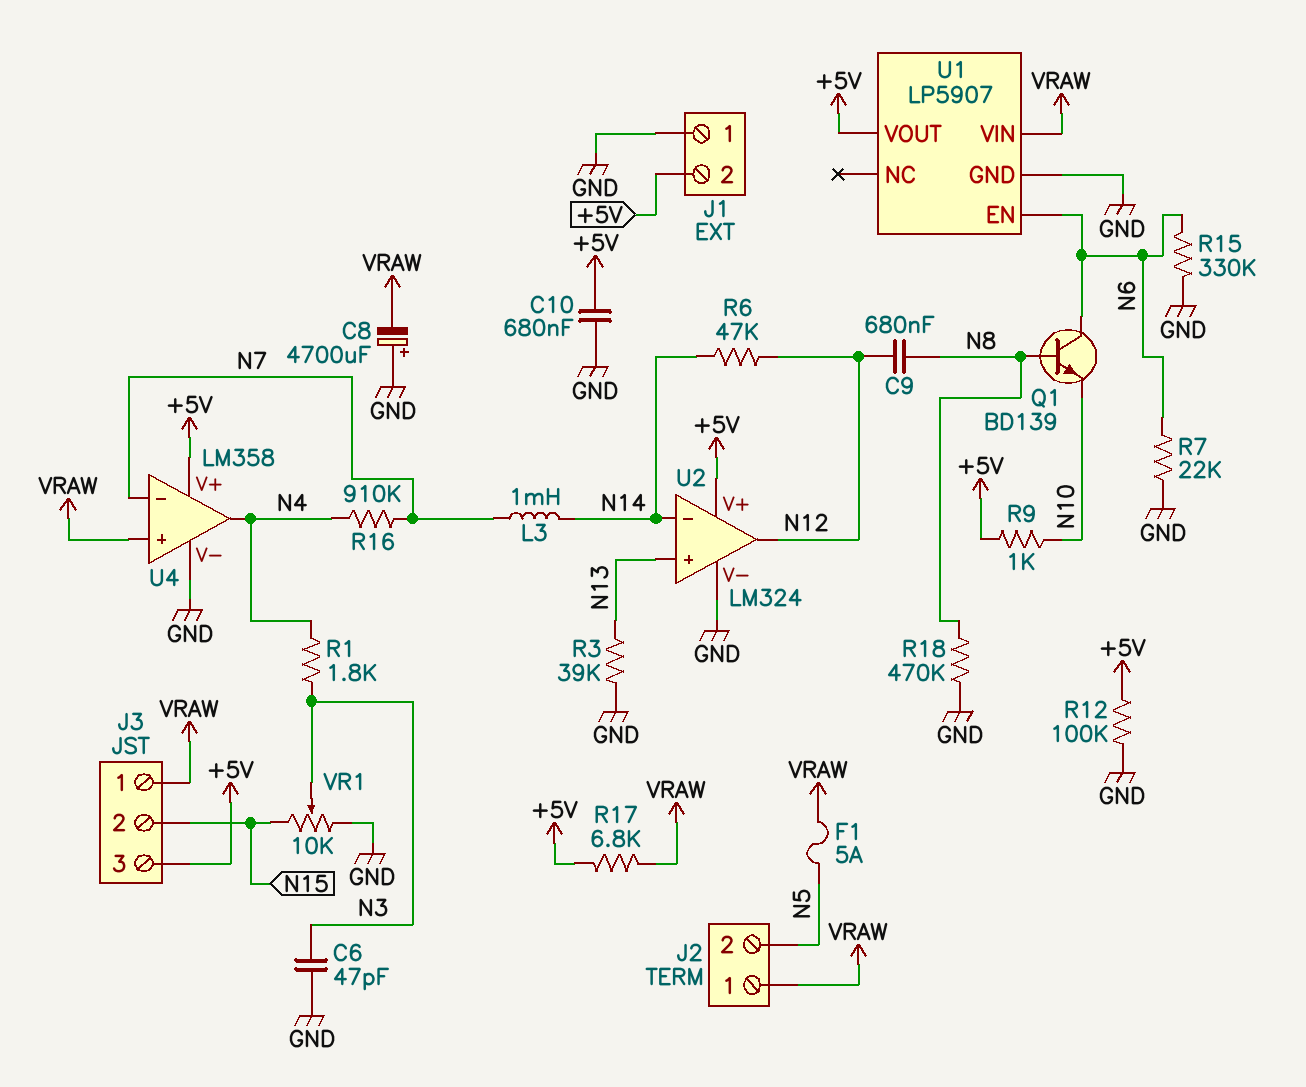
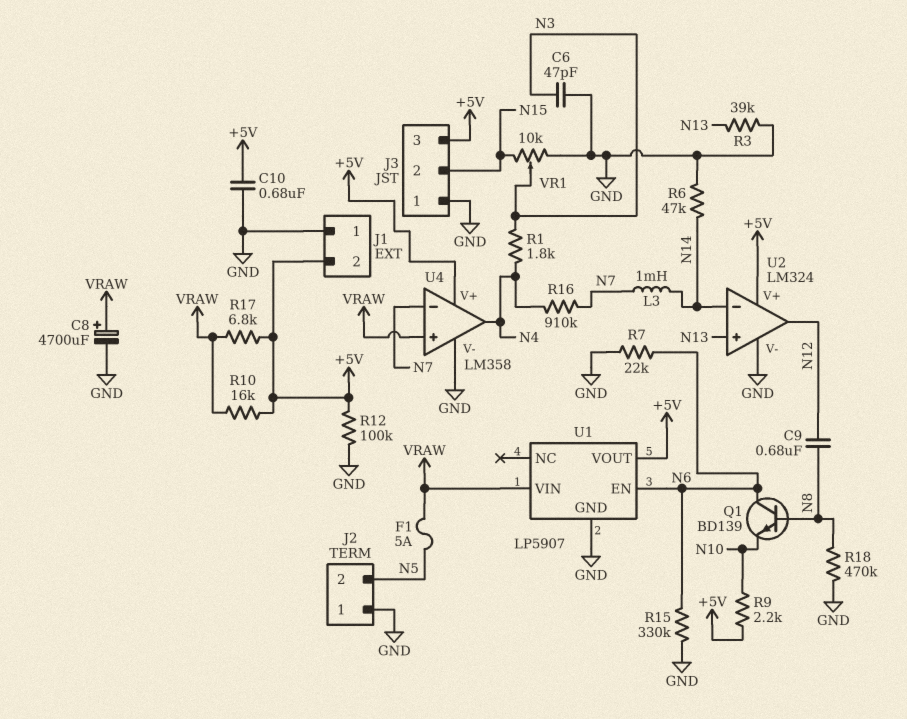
C8: 4700uF (plus GND, minus VRAW) -> 4700uF (plus VRAW, minus GND)
J2 pin 1: VRAW -> GND
J3 pin 1: VRAW -> GND
R6: 47k (N12, N14) -> 47k (GND, N14)
R9: 1k (+5V, N10) -> 2.2k (+5V, N10)
R10: none -> 16k (+5V, VRAW)

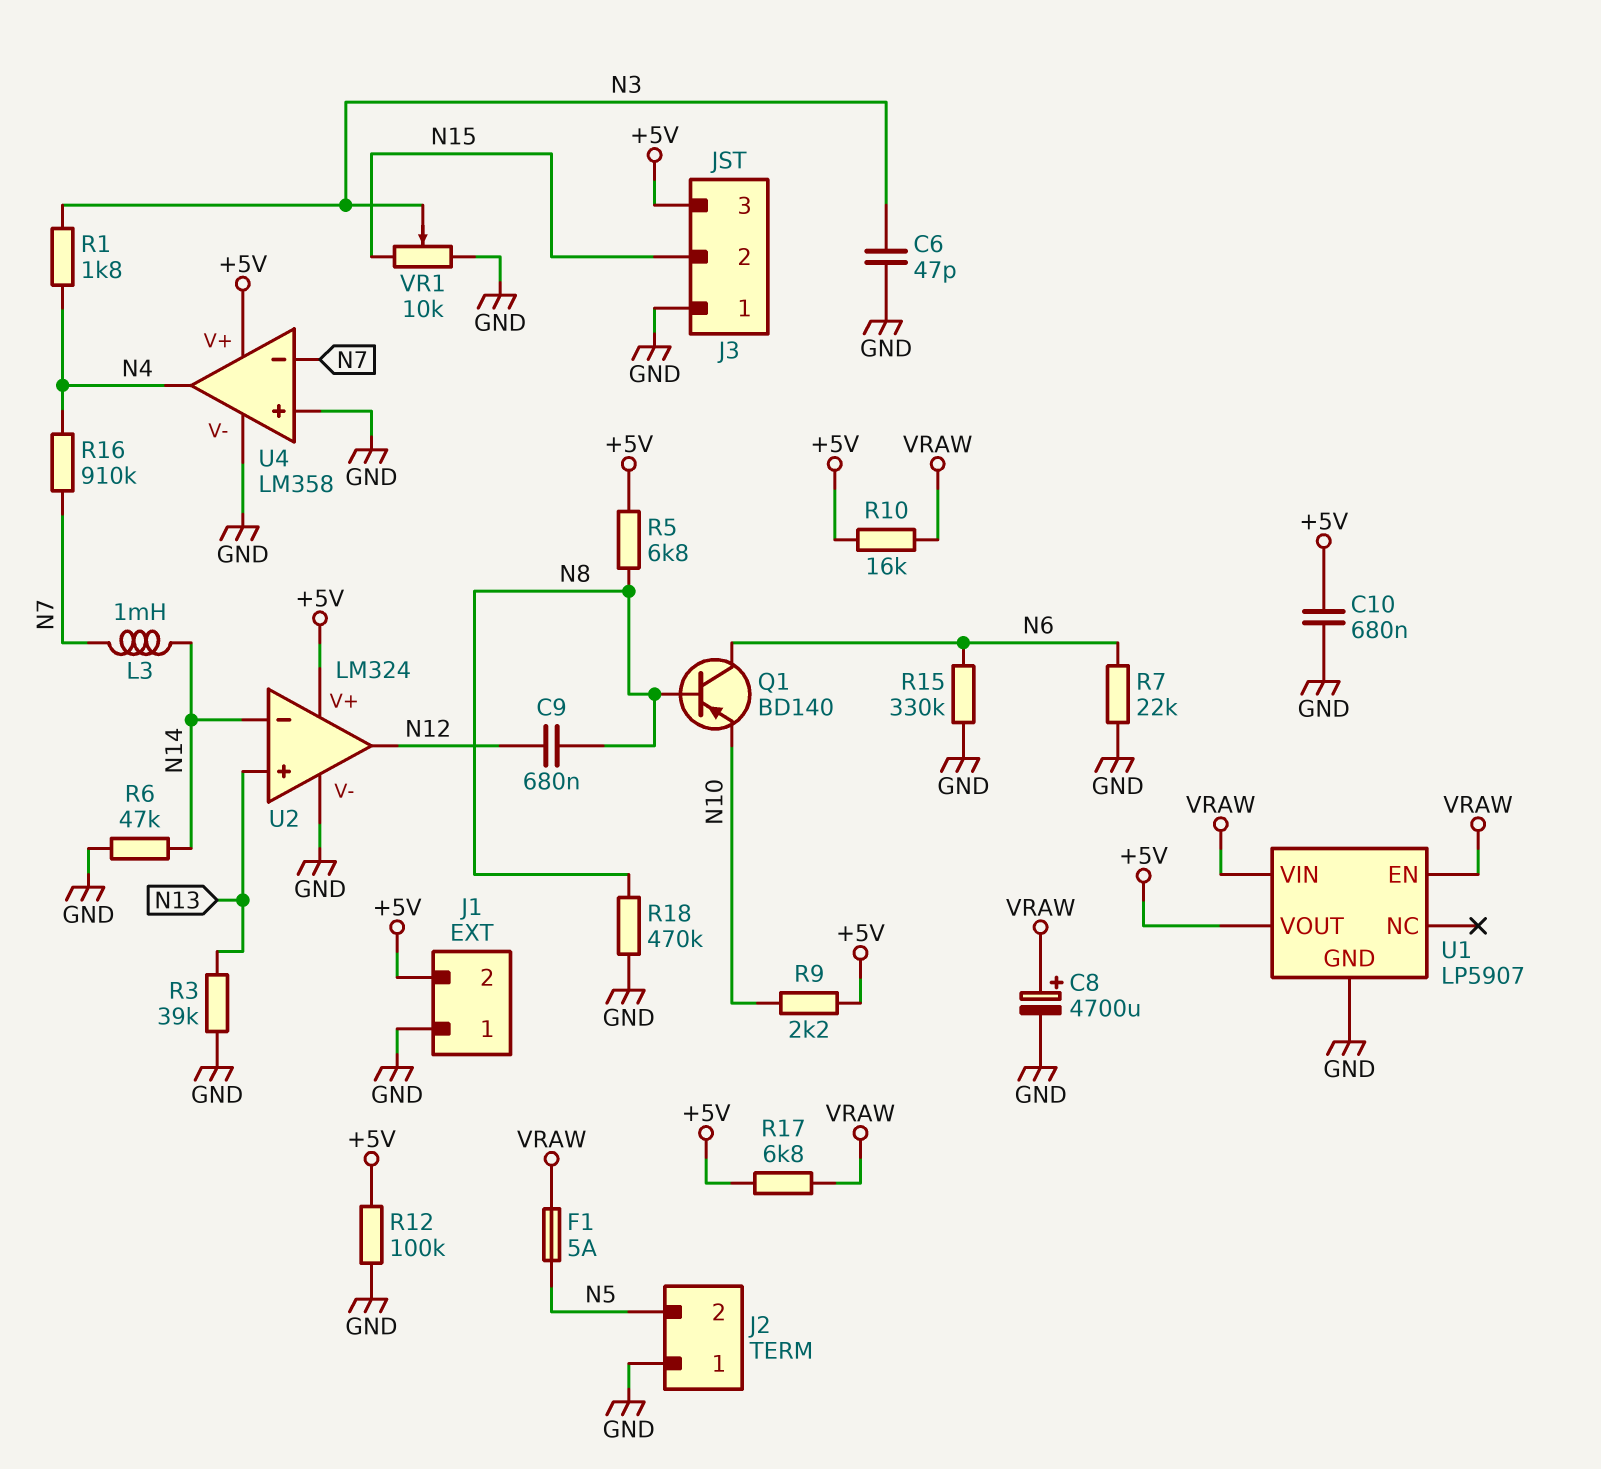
Q1: NPN BD139 (B N8, C N6, E N10) -> PNP BD140 (B N8, C N6, E N10)
R5: none -> 6.8k (+5V, N8)
U1 pin EN: N6 -> VRAW
U4 pin in+: VRAW -> GND

